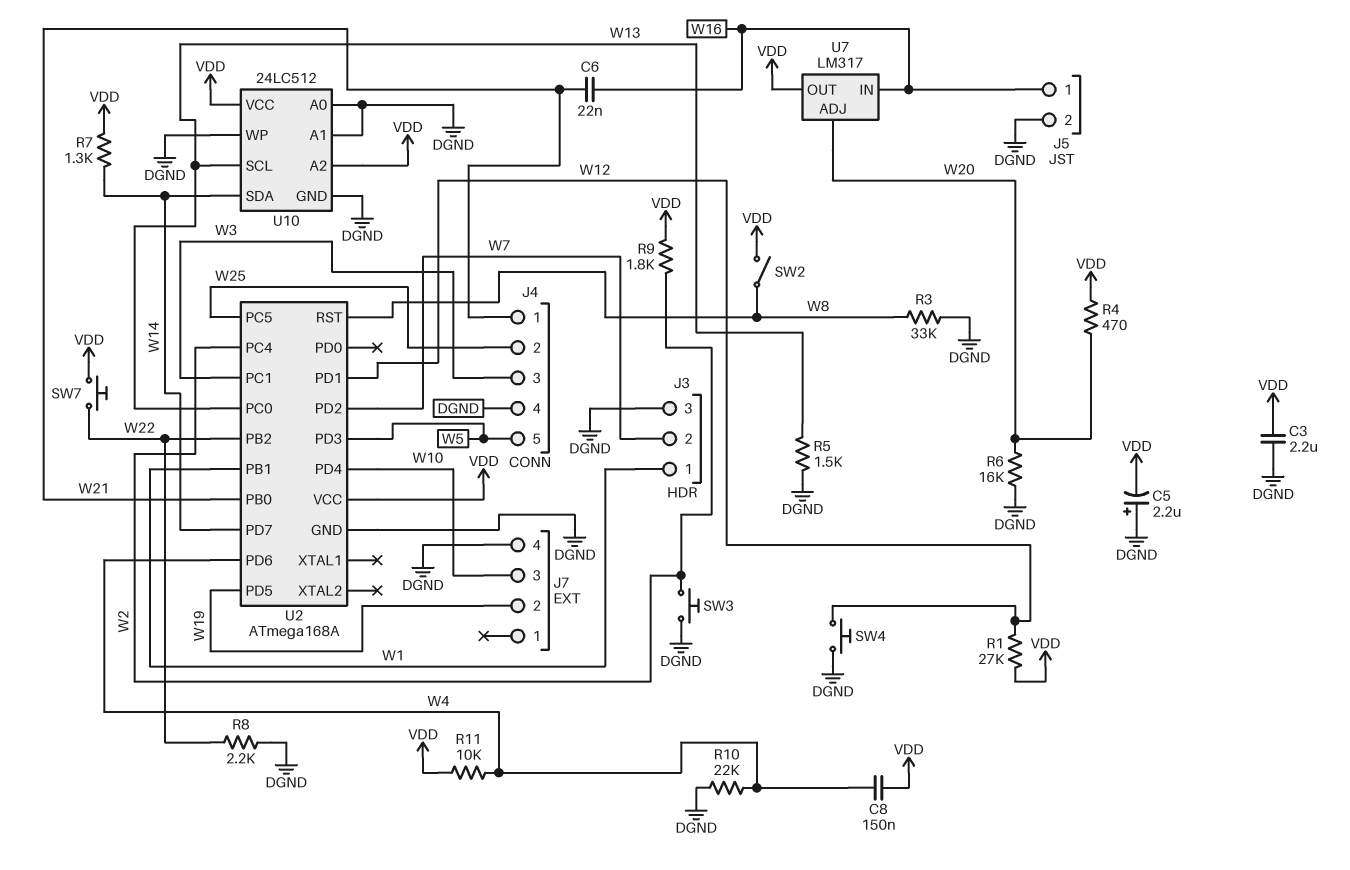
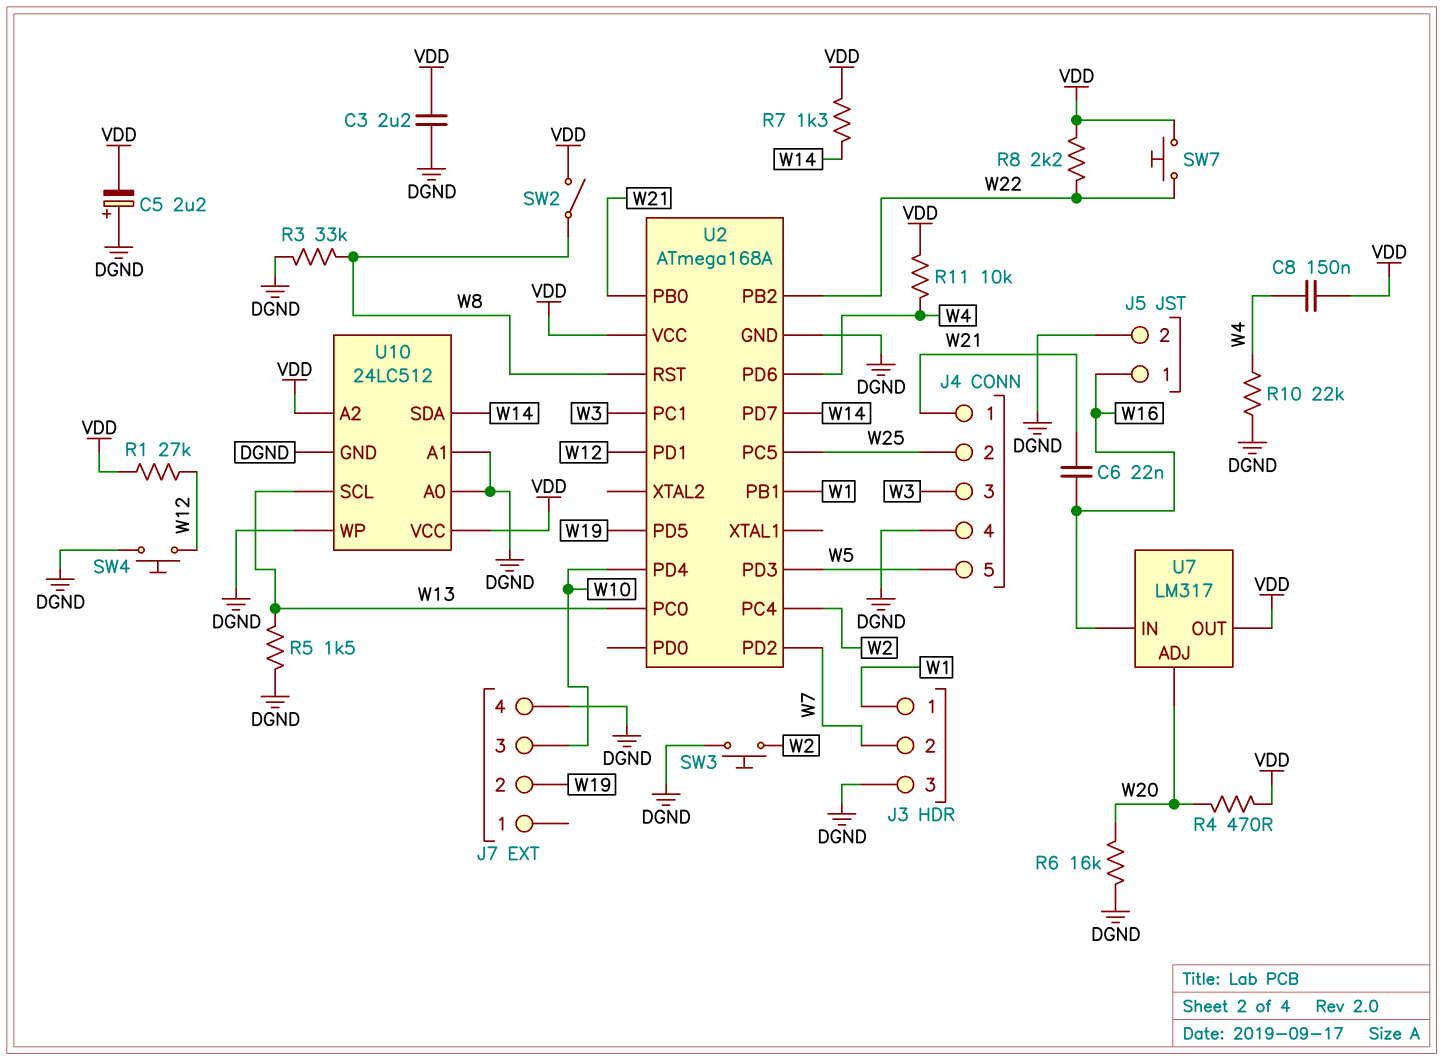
R8: 2.2k (DGND, W22) -> 2.2k (VDD, W22)
R9: 1.8k (VDD, W2) -> none

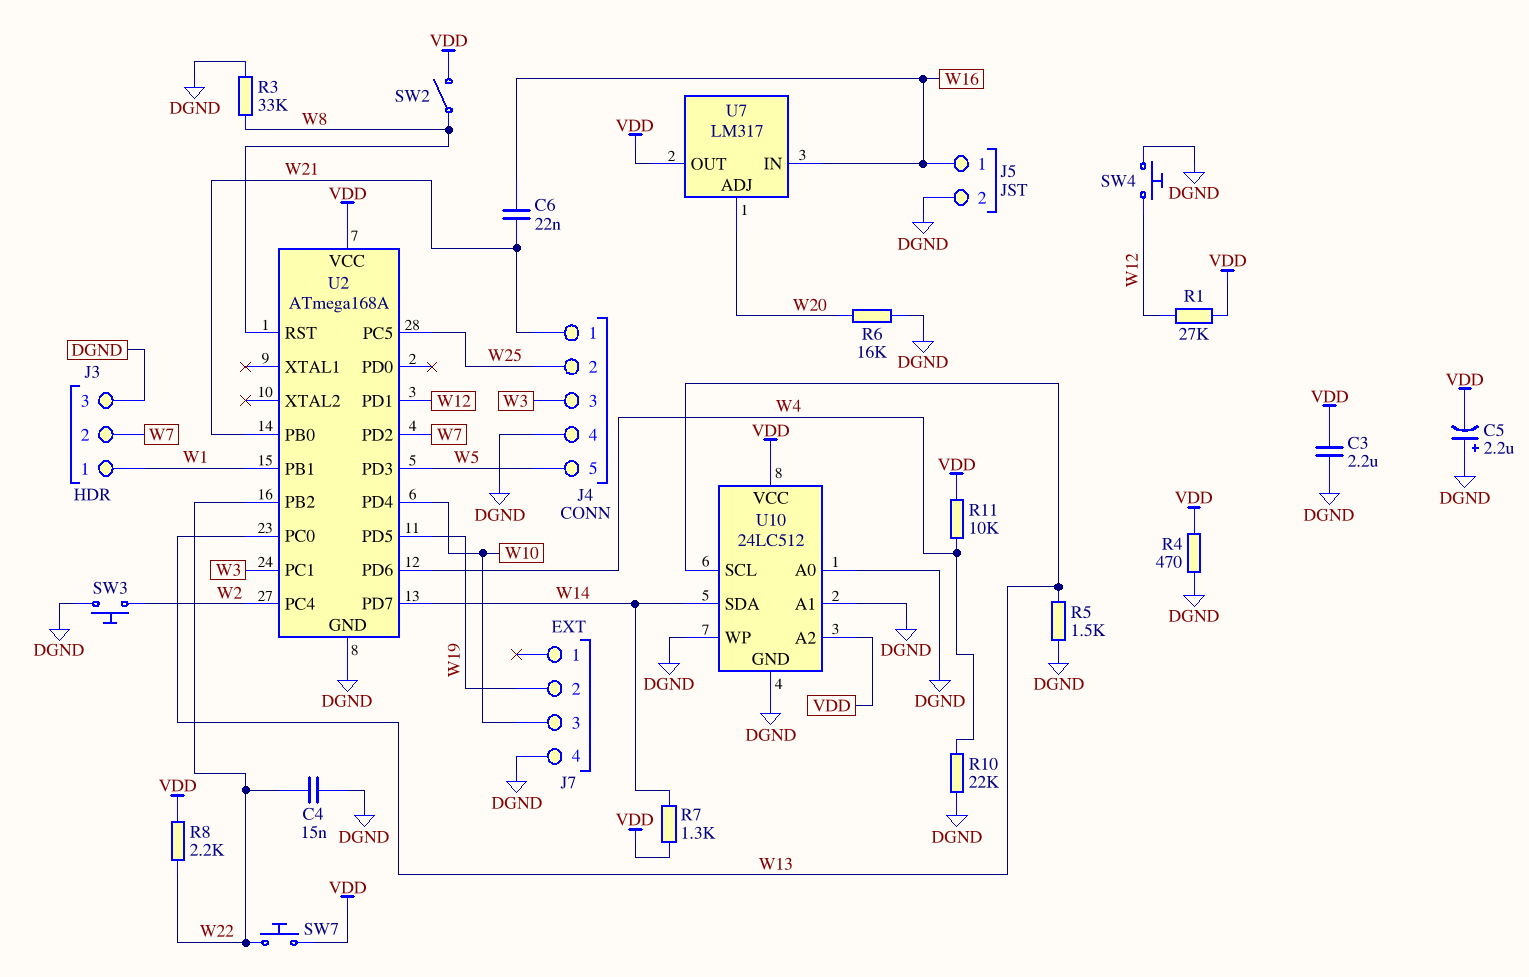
C4: none -> 15nF (DGND, W22)
C8: 150nF (VDD, W4) -> none
R4: 470 (VDD, W20) -> 470 (DGND, VDD)

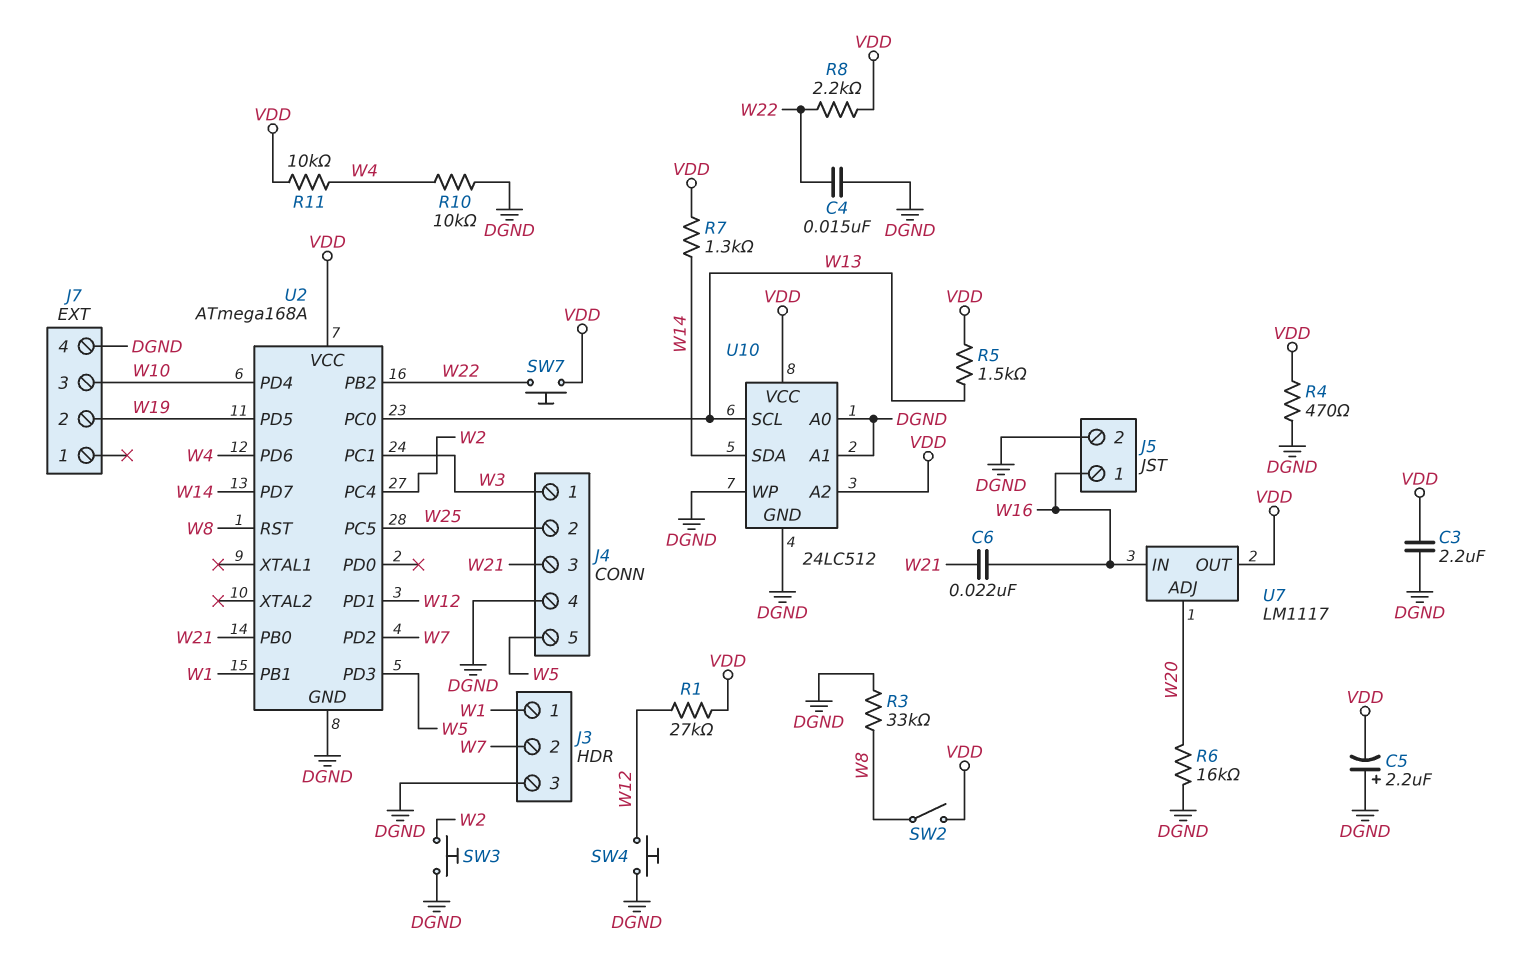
J4 pin 1: W21 -> W3
J4 pin 3: W3 -> W21
R5: 1.5k (DGND, W13) -> 1.5k (VDD, W13)
R10: 22k (DGND, W4) -> 10k (DGND, W4)
U7: LM317 -> LM1117

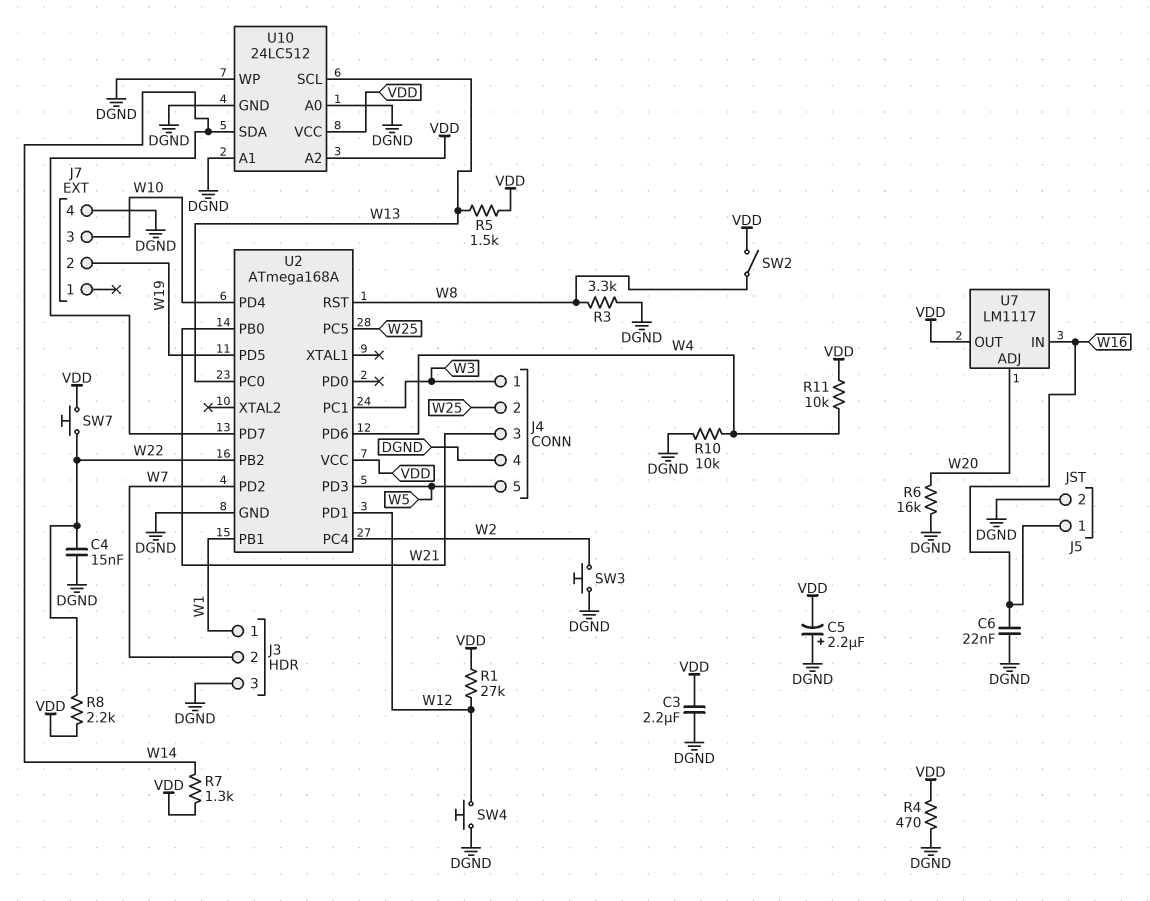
C6: 22nF (W16, W21) -> 22nF (DGND, W16)
R3: 33k (DGND, W8) -> 3.3k (DGND, W8)

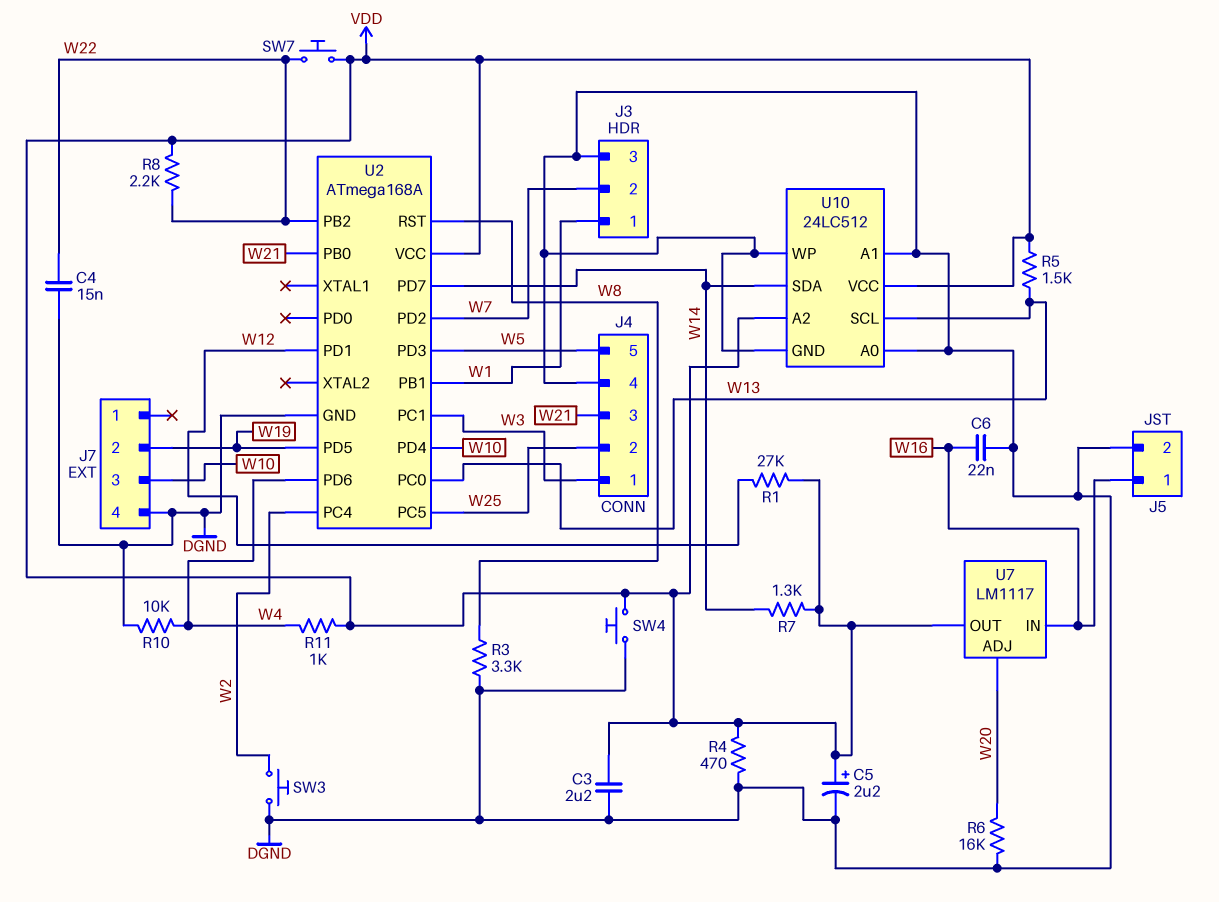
C5: 2.2uF (plus DGND, minus VDD) -> 2.2uF (plus VDD, minus DGND)
R11: 10k (VDD, W4) -> 1k (VDD, W4)
SW2: switch (VDD, W8) -> none
SW4: button (DGND, W12) -> button (DGND, VDD)

